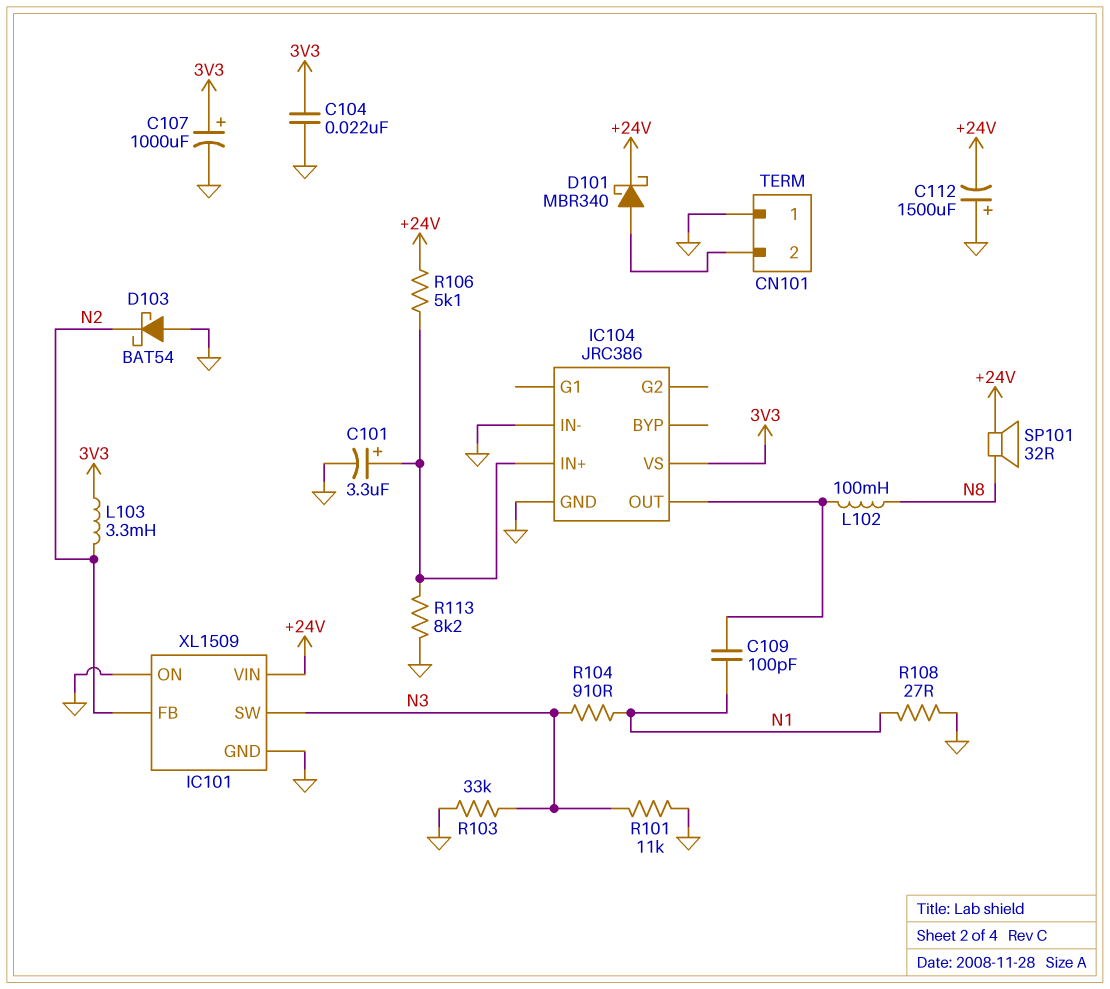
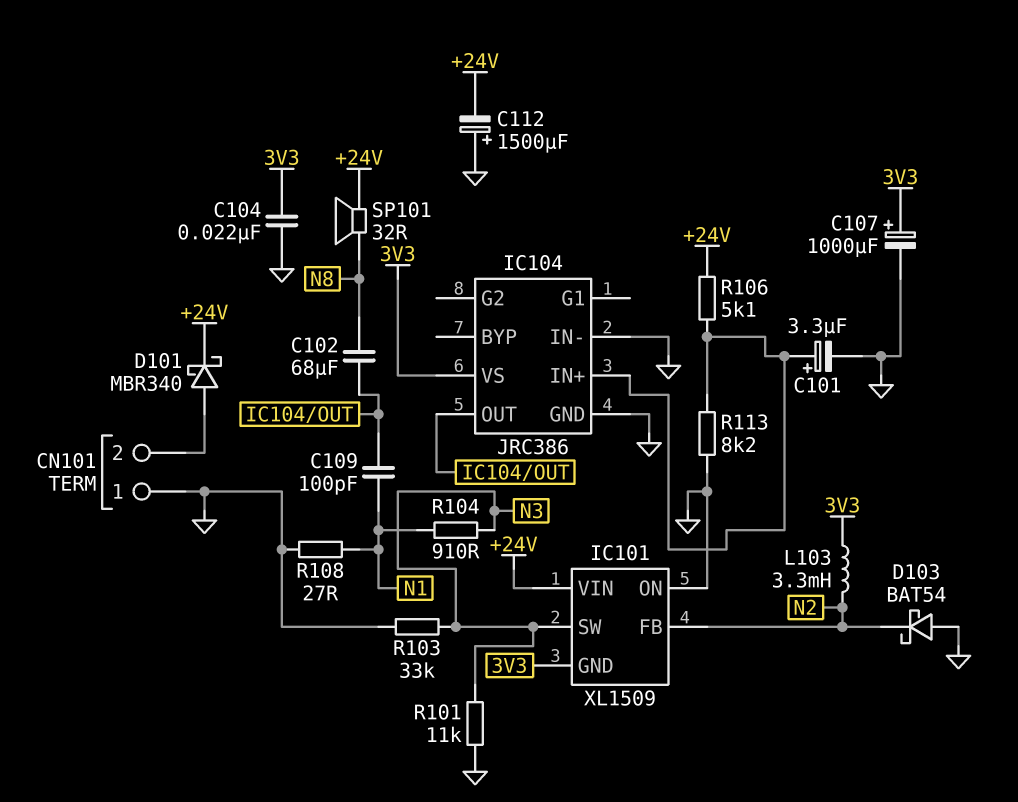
C102: none -> 68uF (IC104/OUT, N8)
IC101 pin GND: GND -> 3V3
L102: 100mH (IC104/OUT, N8) -> none

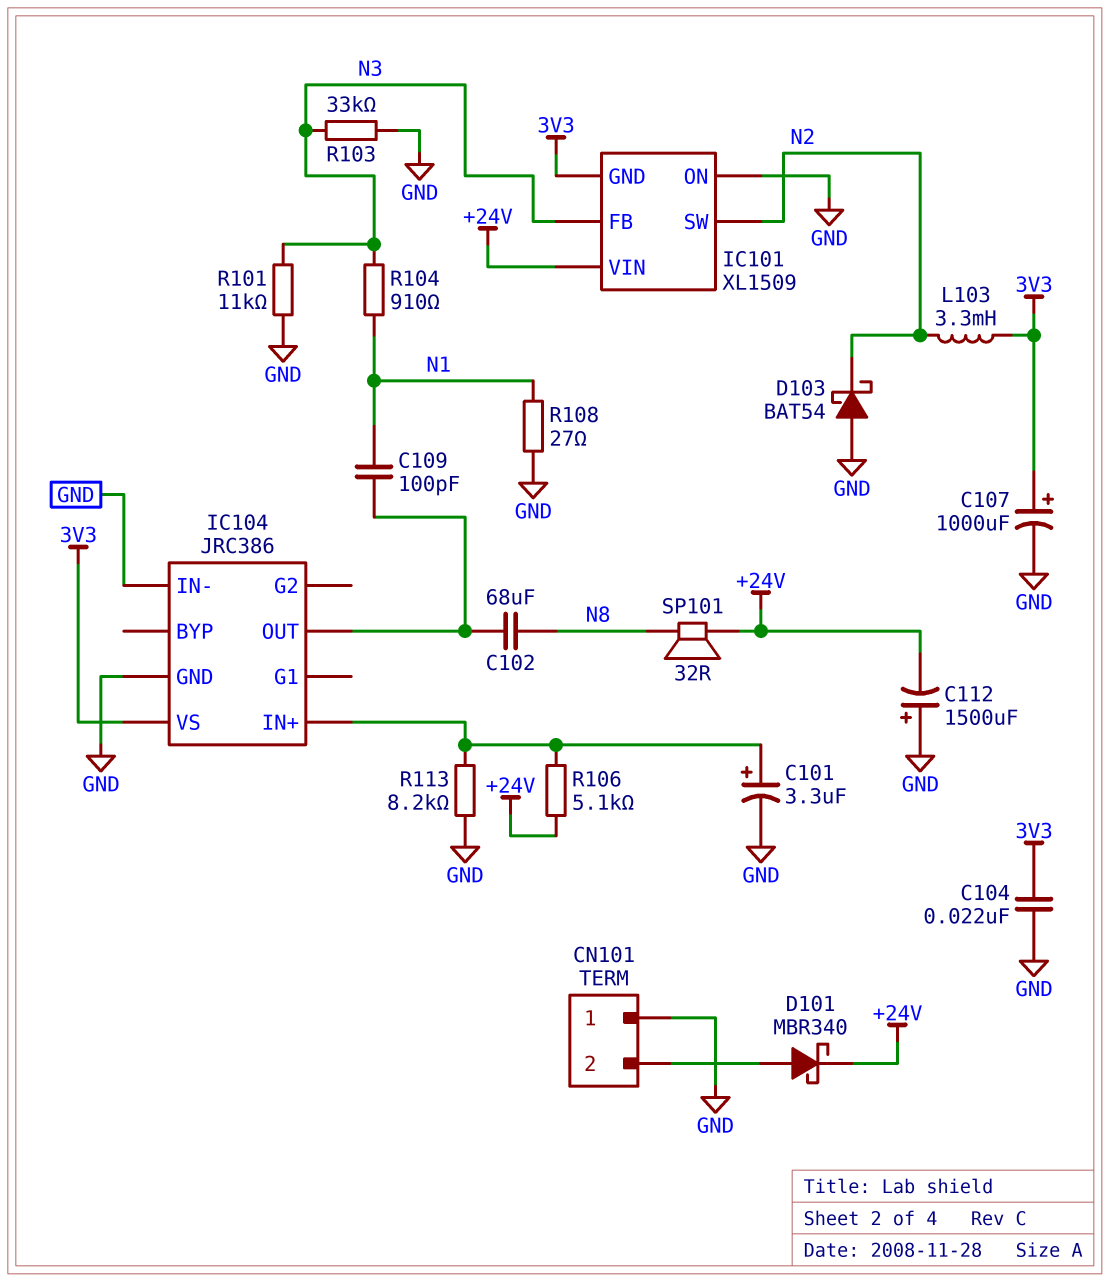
IC101 pin FB: N2 -> N3
IC101 pin SW: N3 -> N2

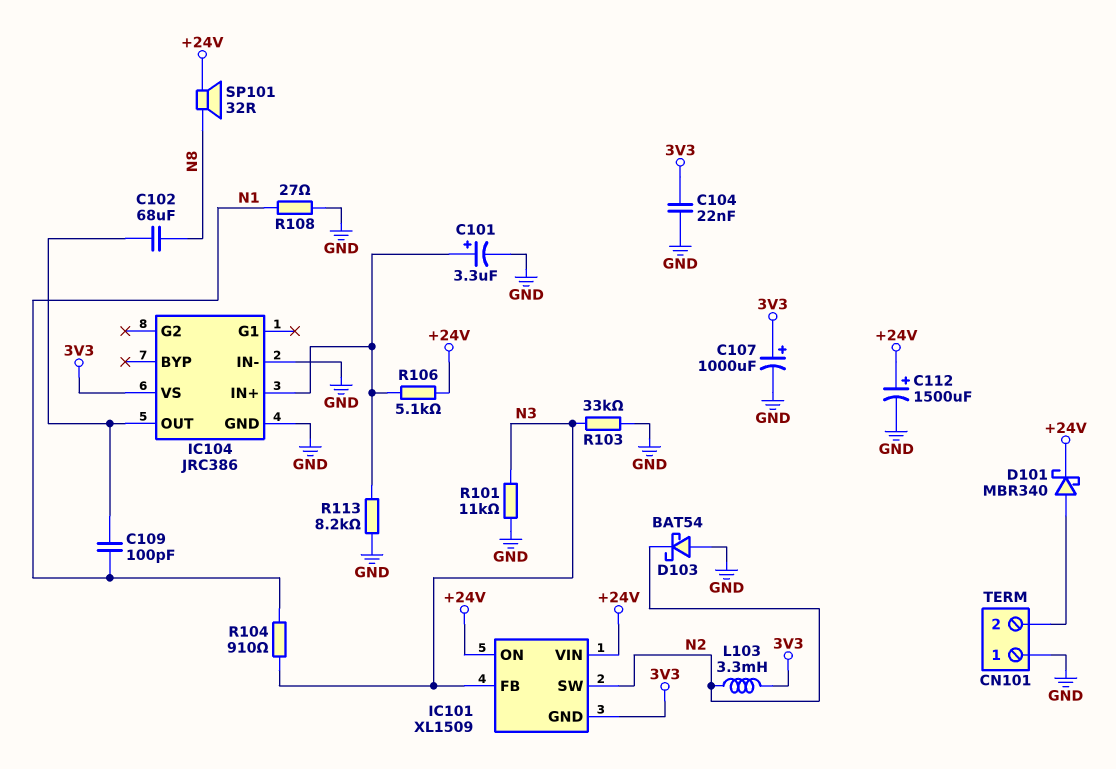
C112: 1500uF (plus GND, minus +24V) -> 1500uF (plus +24V, minus GND)
IC101 pin ON: GND -> +24V

